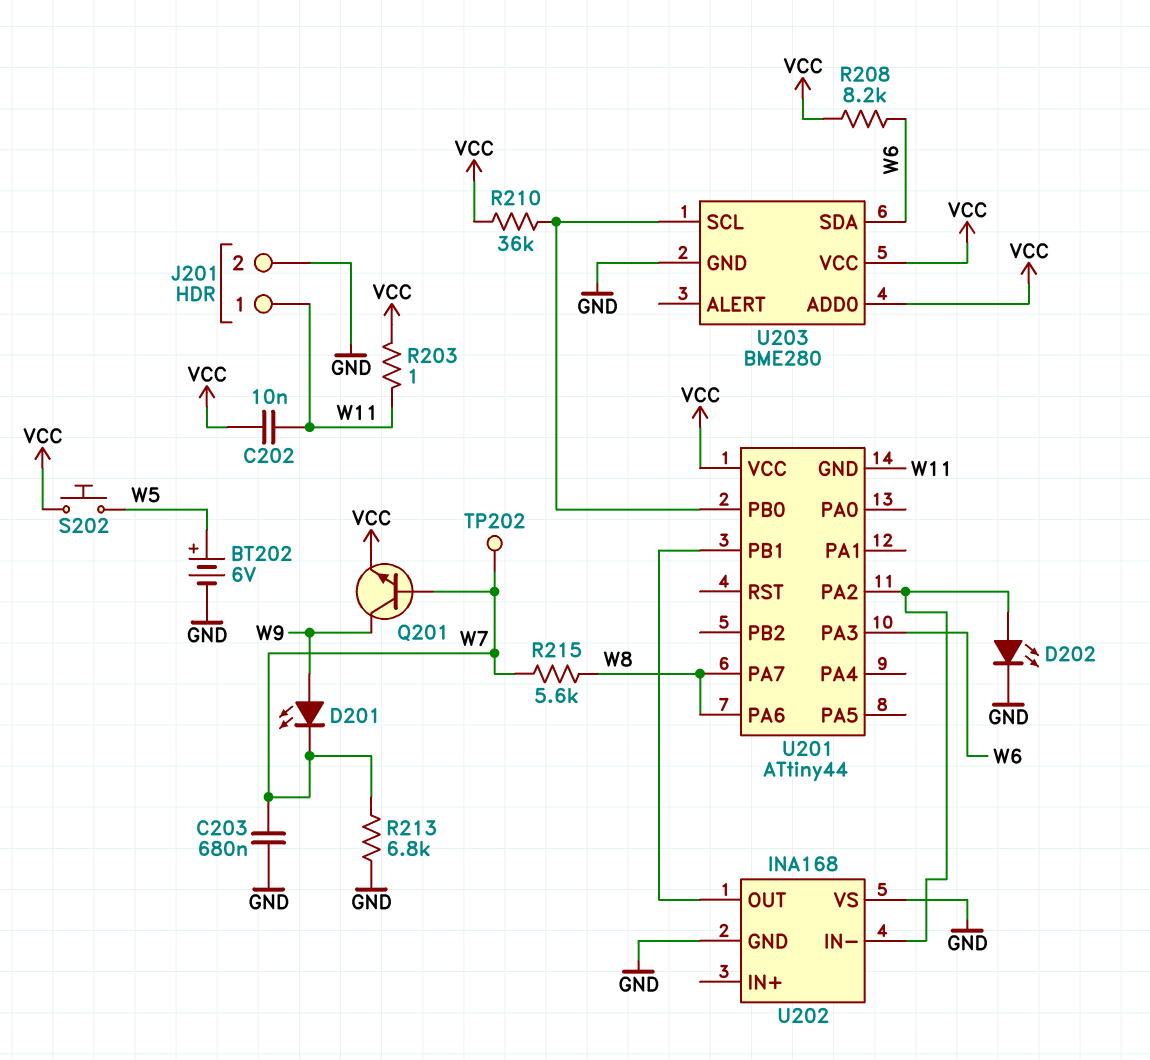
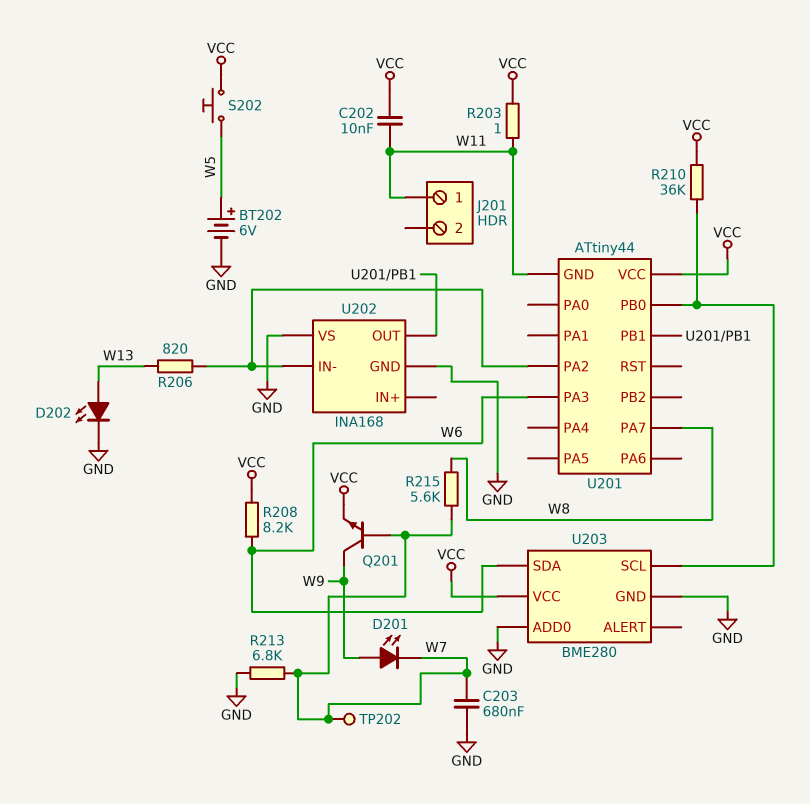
D202: LED (A U201/PA2, K GND) -> LED (A W13, K GND)
J201 pin 2: GND -> none
R206: none -> 820 (U201/PA2, W13)
U201 pin PA6: W8 -> none
U203 pin ADD0: VCC -> GND

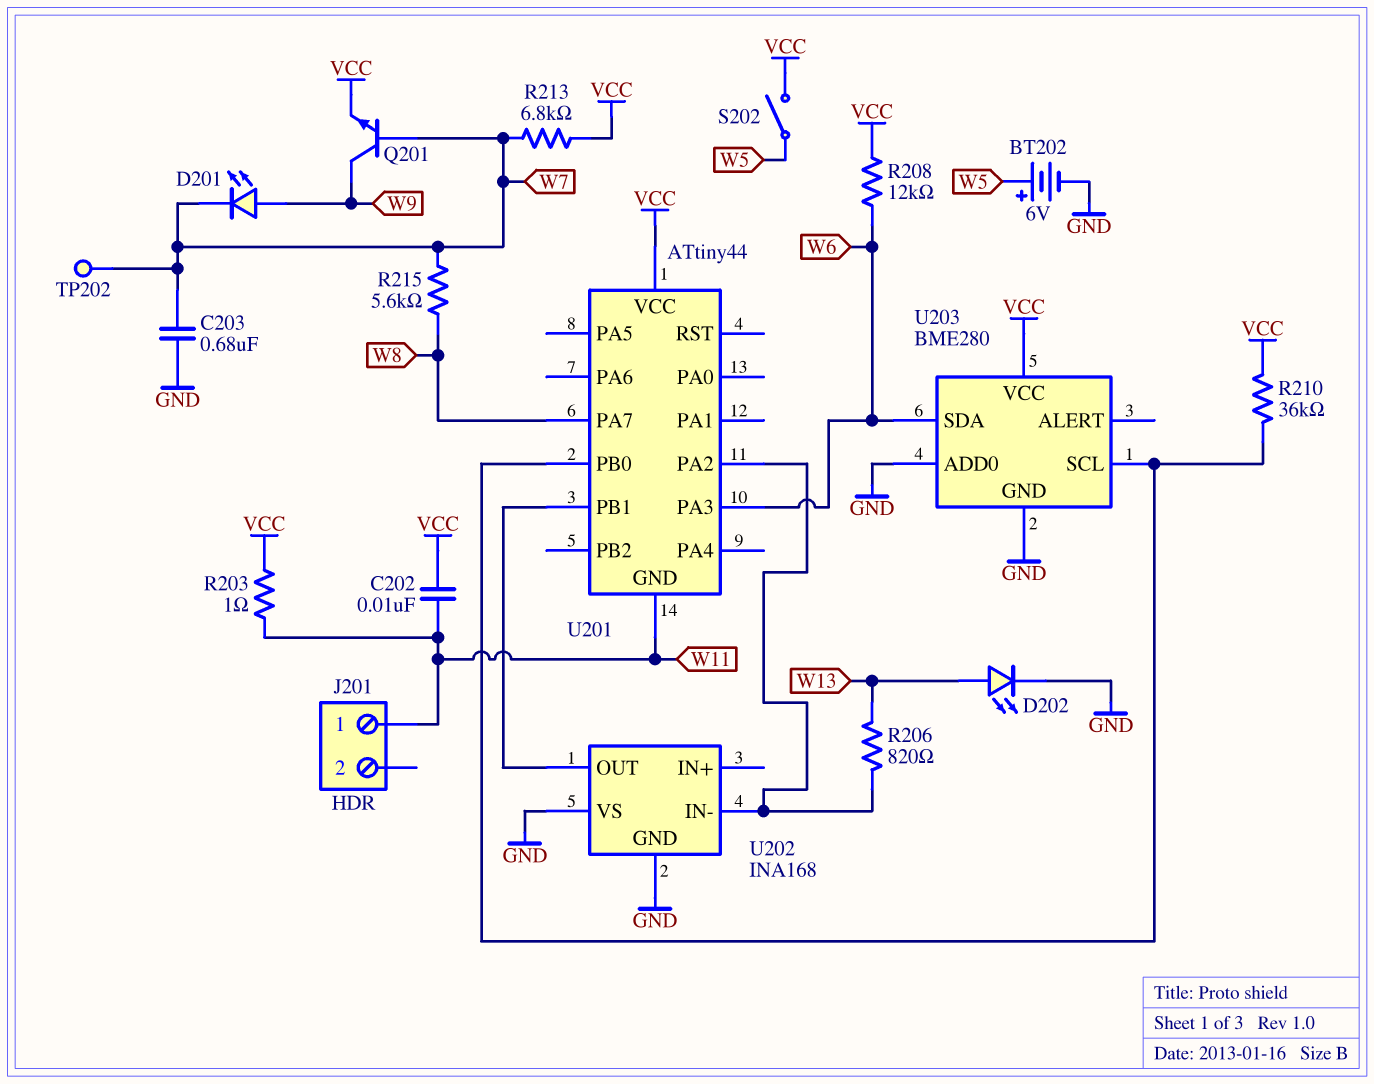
R208: 8.2k (VCC, W6) -> 12k (VCC, W6)
R213: 6.8k (GND, W7) -> 6.8k (VCC, W7)
S202: button (VCC, W5) -> switch (VCC, W5)

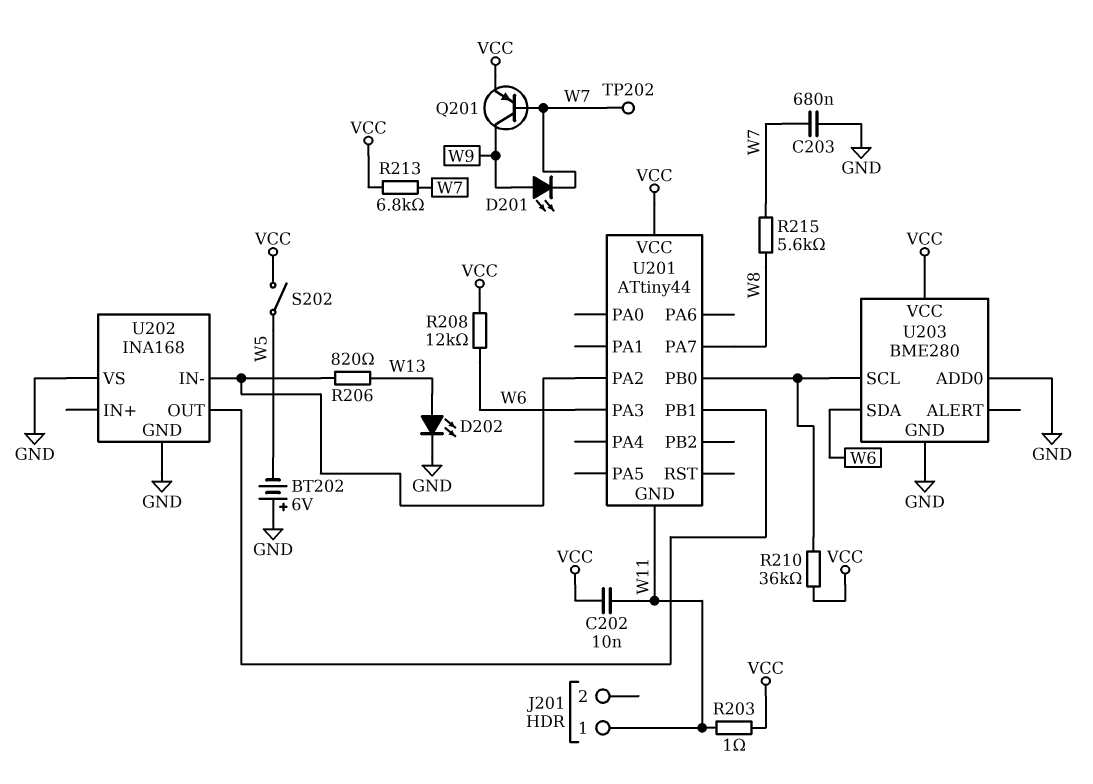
BT202: 6V (plus W5, minus GND) -> 6V (plus GND, minus W5)
Q201: NPN (B W7, C W9, E VCC) -> PNP (B W7, C W9, E VCC)

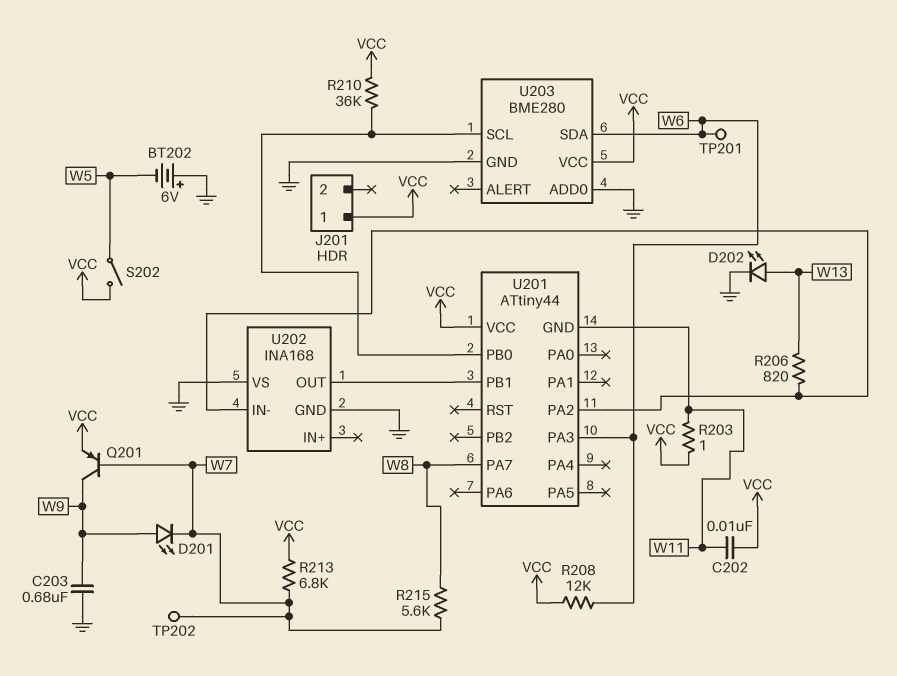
C203: 680nF (GND, W7) -> 680nF (GND, W9)
J201 pin 1: W11 -> VCC
TP201: none -> test point (W6)

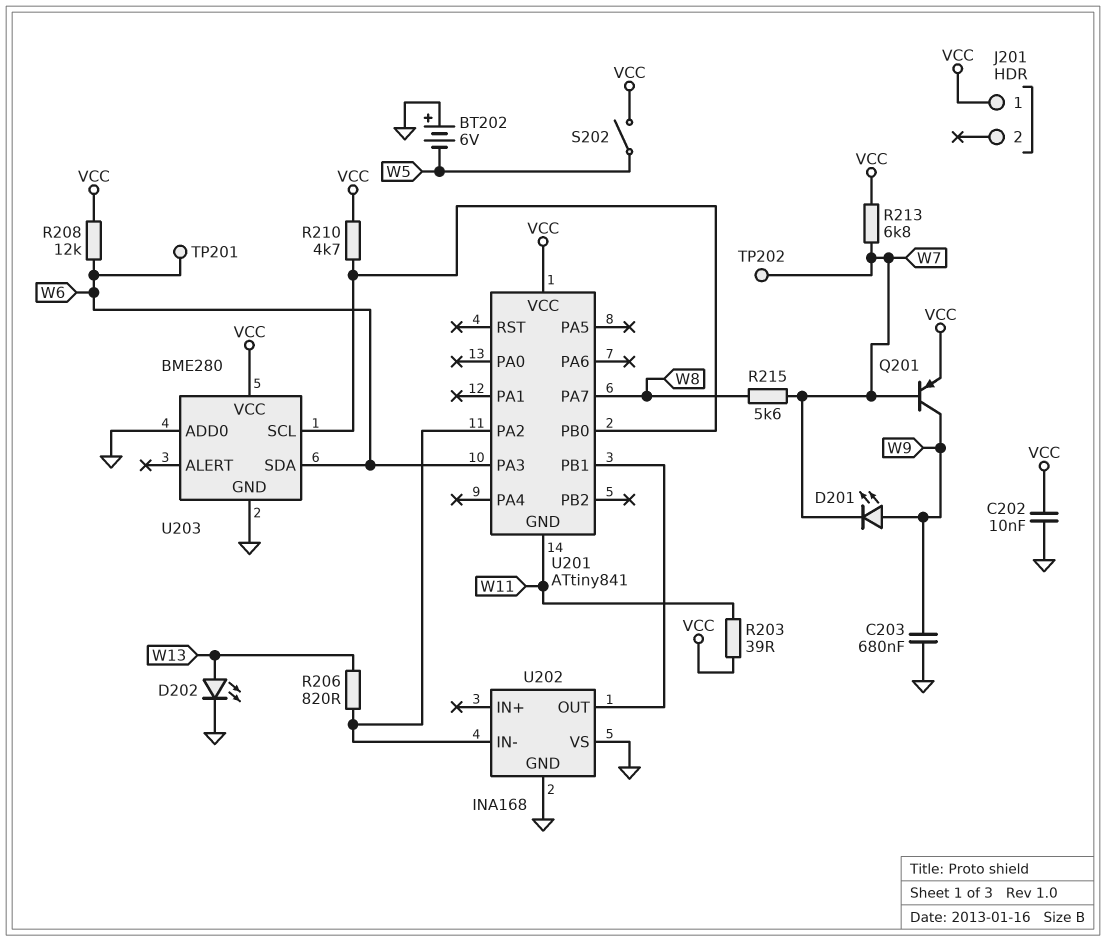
C202: 10nF (VCC, W11) -> 10nF (GND, VCC)
R203: 1 (VCC, W11) -> 39 (VCC, W11)
R210: 36k (U201/PB0, VCC) -> 4.7k (U201/PB0, VCC)
U201: ATtiny44 -> ATtiny841

